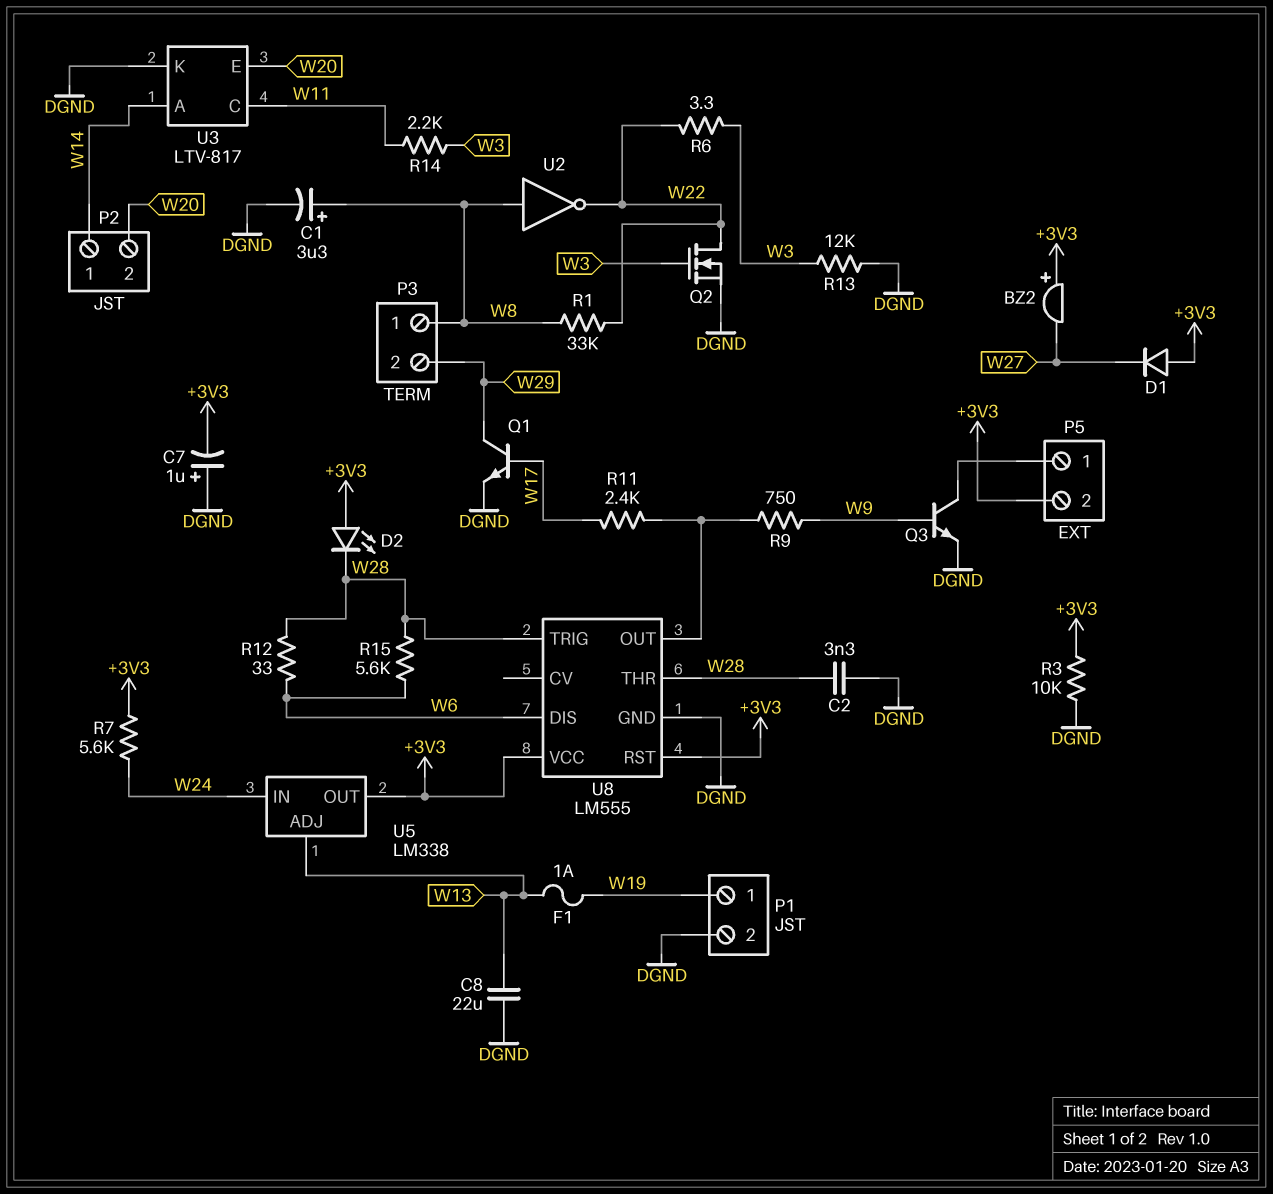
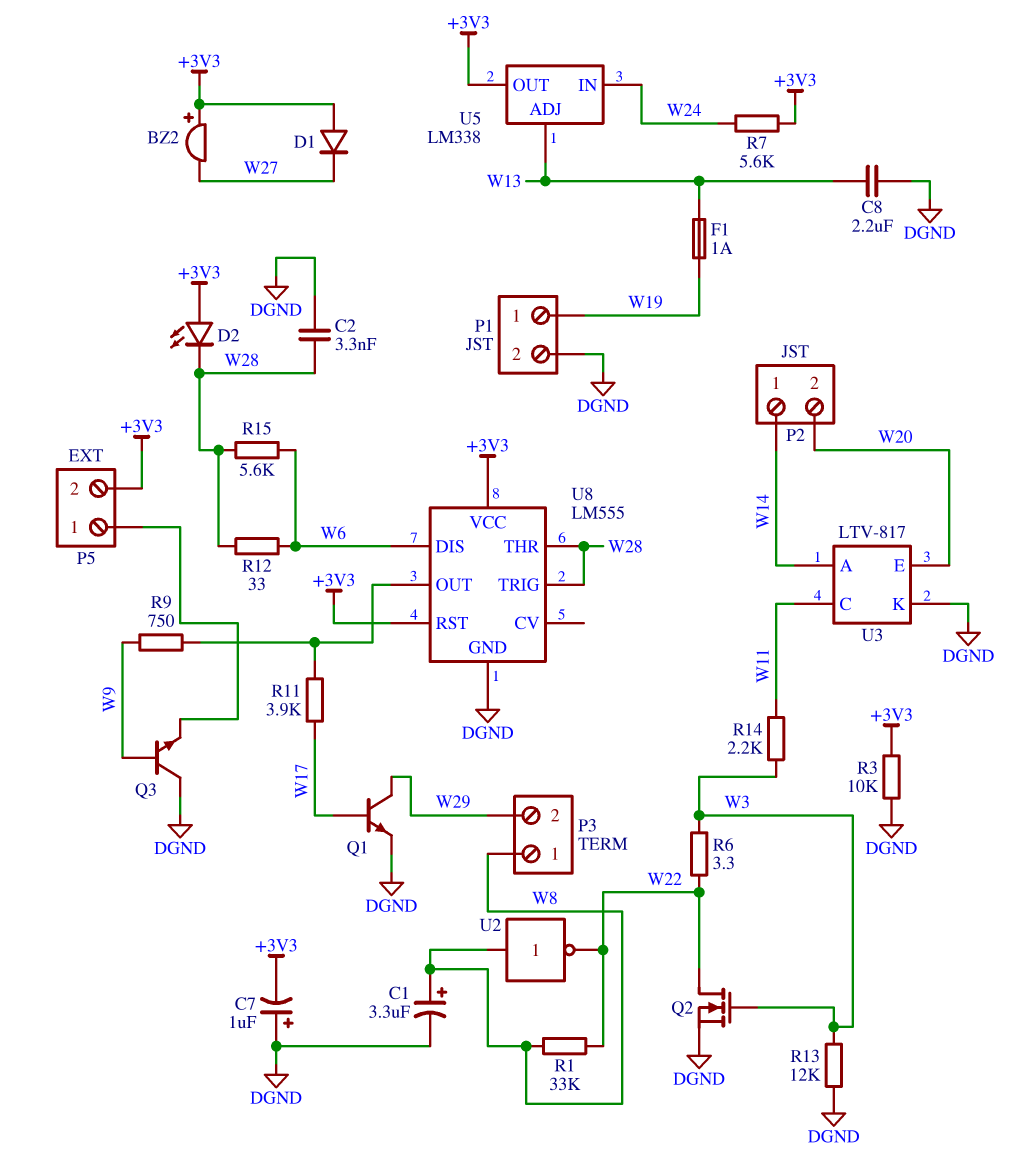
C8: 22uF (DGND, W13) -> 2.2uF (DGND, W13)
Q3: NPN (B W9, C P5/1, E DGND) -> NPN (B W9, C DGND, E P5/1)
R11: 2.4k (U8/OUT, W17) -> 3.9k (U8/OUT, W17)

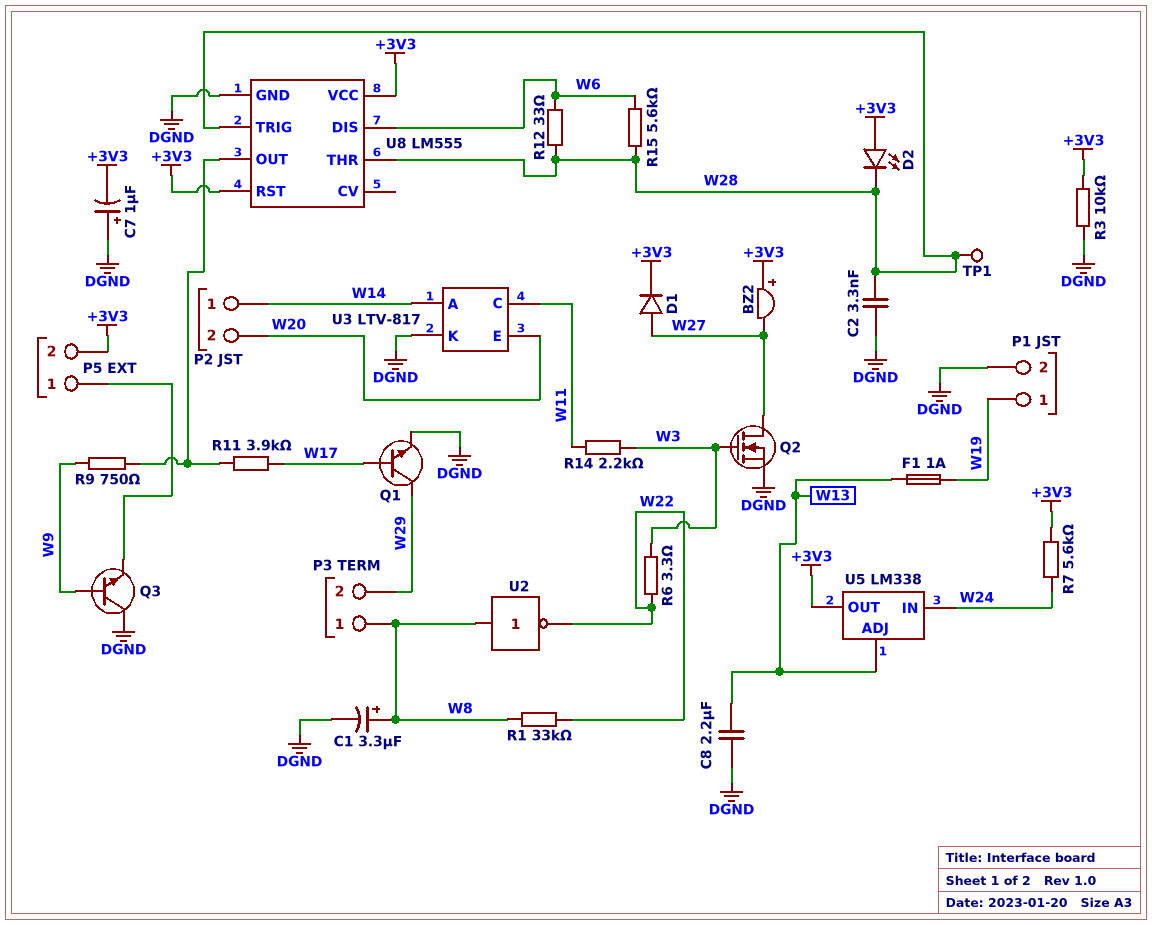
D1: diode (A +3V3, K W27) -> diode (A W27, K +3V3)
Q2: NMOS (G W3, D W22, S DGND) -> NMOS (G W3, D W27, S DGND)
R13: 12k (DGND, W3) -> none
TP1: none -> test point (W28)

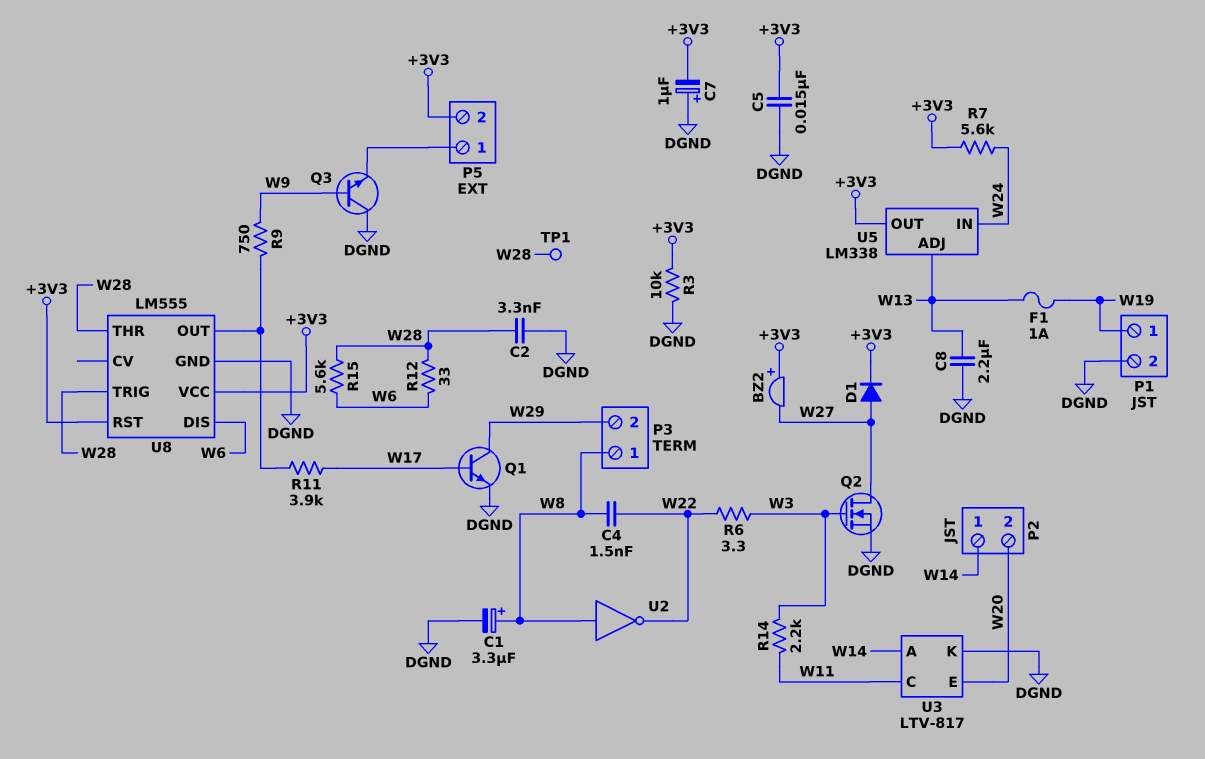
C4: none -> 1.5nF (W8, W22)
C5: none -> 15nF (+3V3, DGND)
D2: LED (A +3V3, K W28) -> none
R1: 33k (W8, W22) -> none

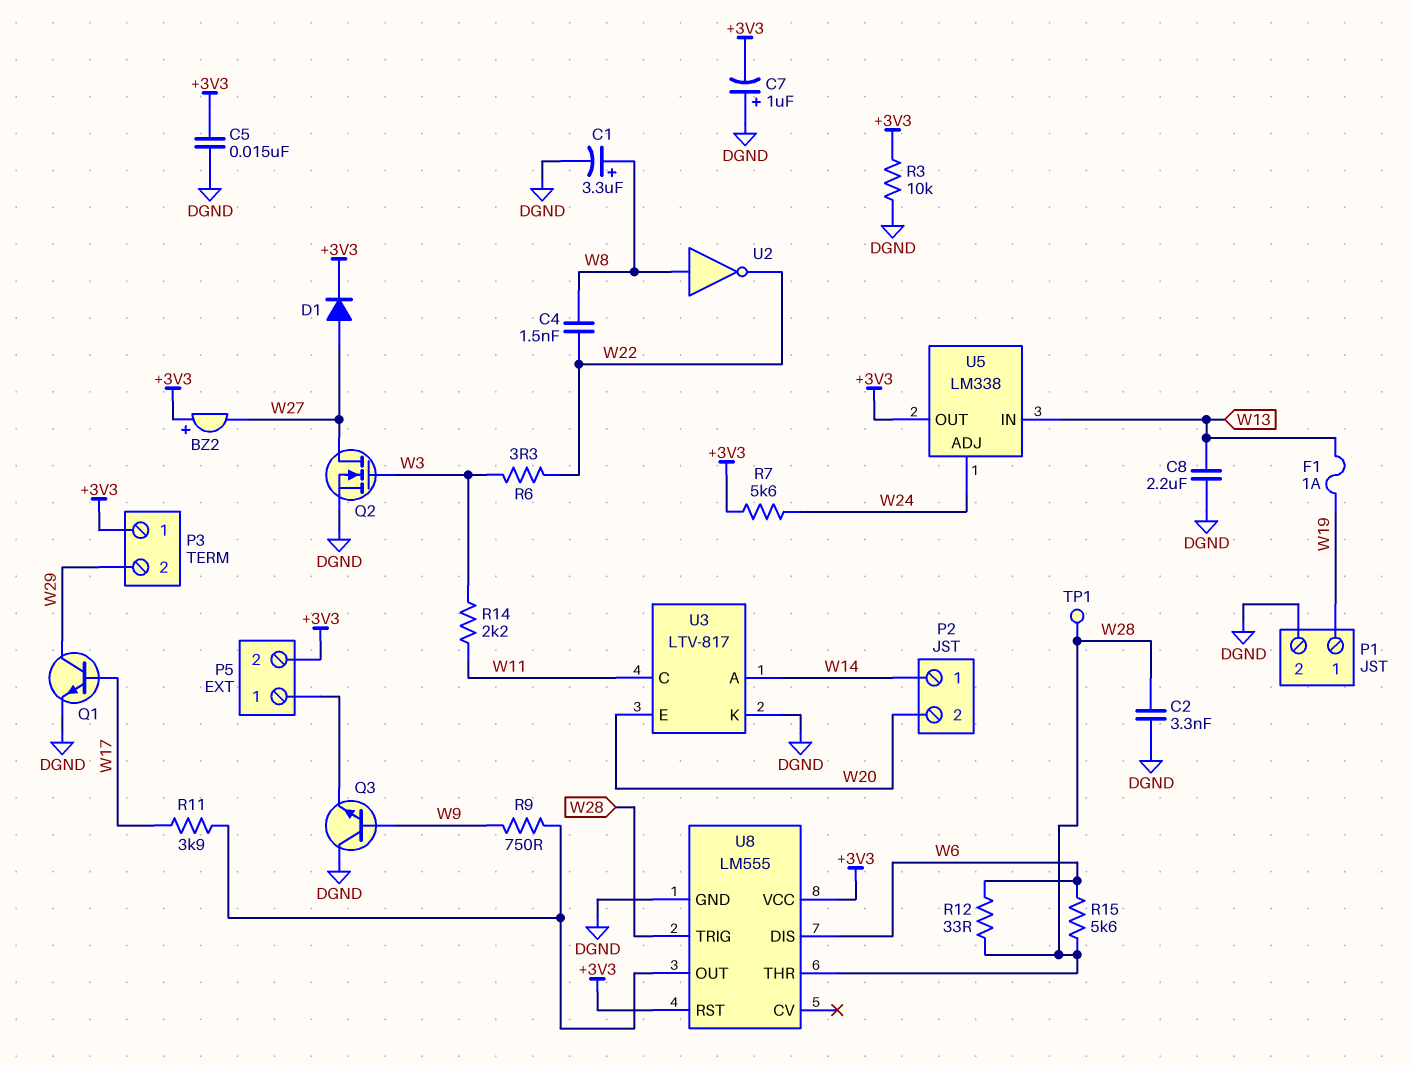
P3 pin 1: W8 -> +3V3
U5 pin ADJ: W13 -> W24
U5 pin IN: W24 -> W13

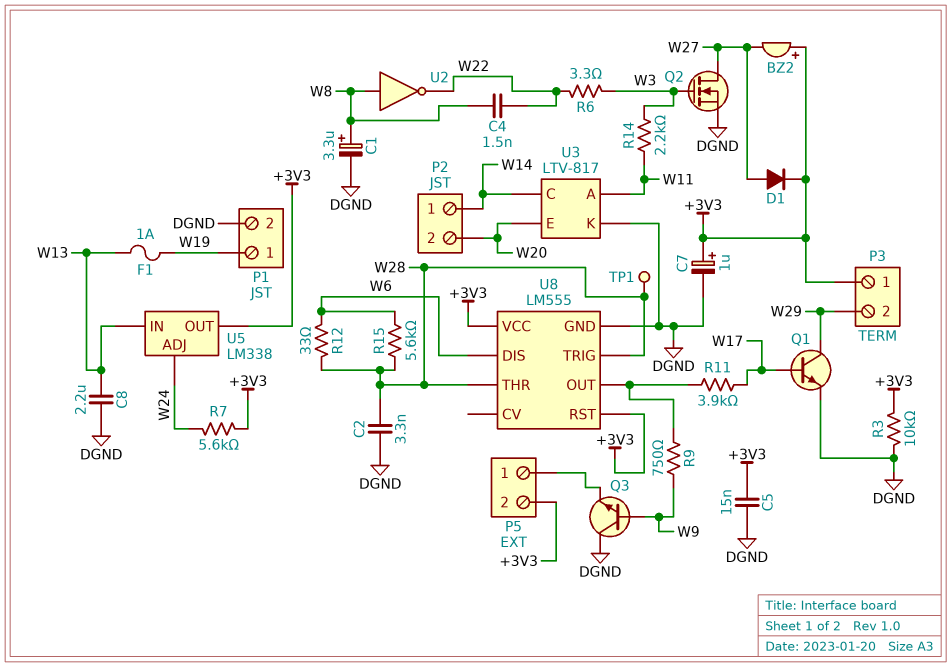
C7: 1uF (plus DGND, minus +3V3) -> 1uF (plus +3V3, minus DGND)
U3 pin A: W14 -> W11
U3 pin C: W11 -> W14

